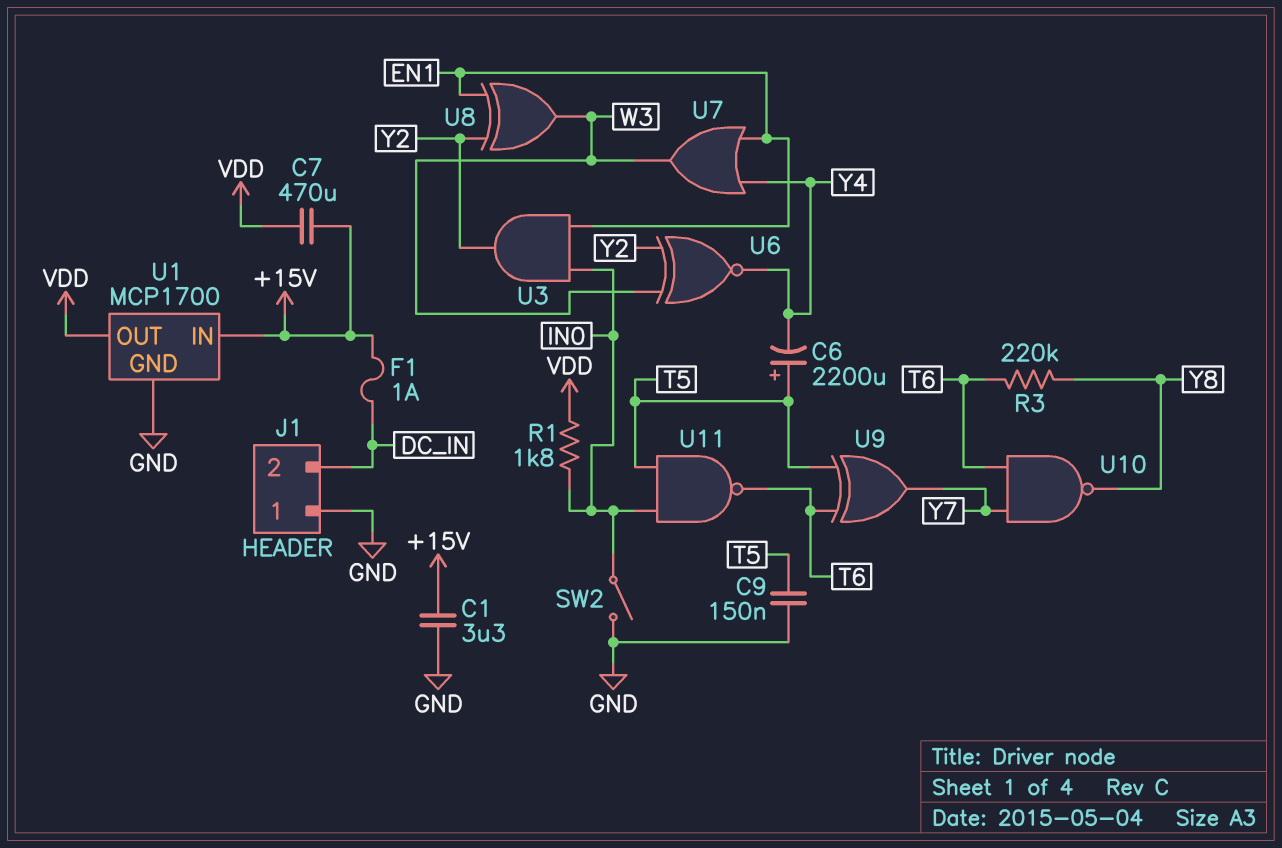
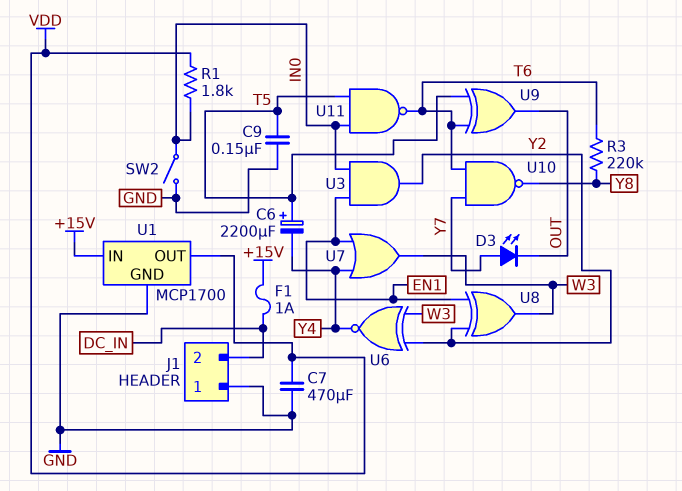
C1: 3.3uF (+15V, GND) -> none
C7: 470uF (+15V, VDD) -> 470uF (GND, VDD)
D3: none -> LED (A Y7, K OUT)
U9: XOR (in T5, in T6, out Y7) -> XOR (in T5, in T6, out OUT)

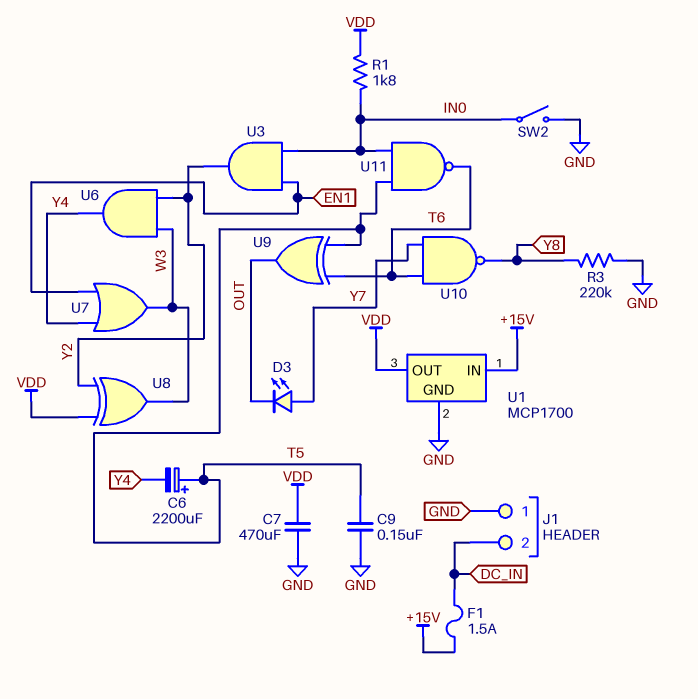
F1: 1A (+15V, DC_IN) -> 1.5A (+15V, DC_IN)
R3: 220k (T6, Y8) -> 220k (GND, Y8)
U6: XNOR (in W3, in Y2, out Y4) -> AND (in W3, in Y2, out Y4)
U8: XOR (in EN1, in Y2, out W3) -> XOR (in VDD, in Y2, out W3)

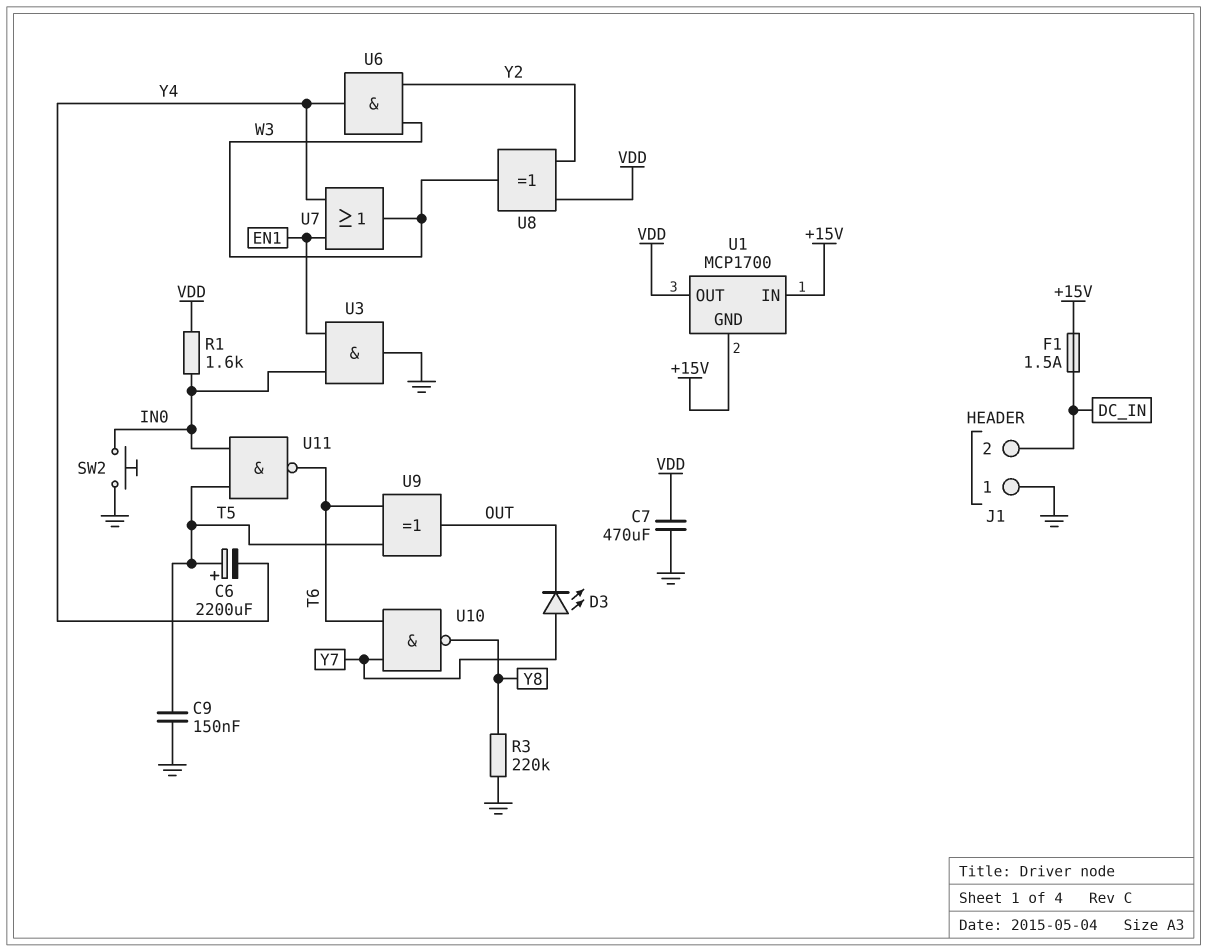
R1: 1.8k (IN0, VDD) -> 1.6k (IN0, VDD)
SW2: switch (GND, IN0) -> button (GND, IN0)
U1 pin GND: GND -> +15V
U3: AND (in EN1, in IN0, out Y2) -> AND (in EN1, in IN0, out GND)

